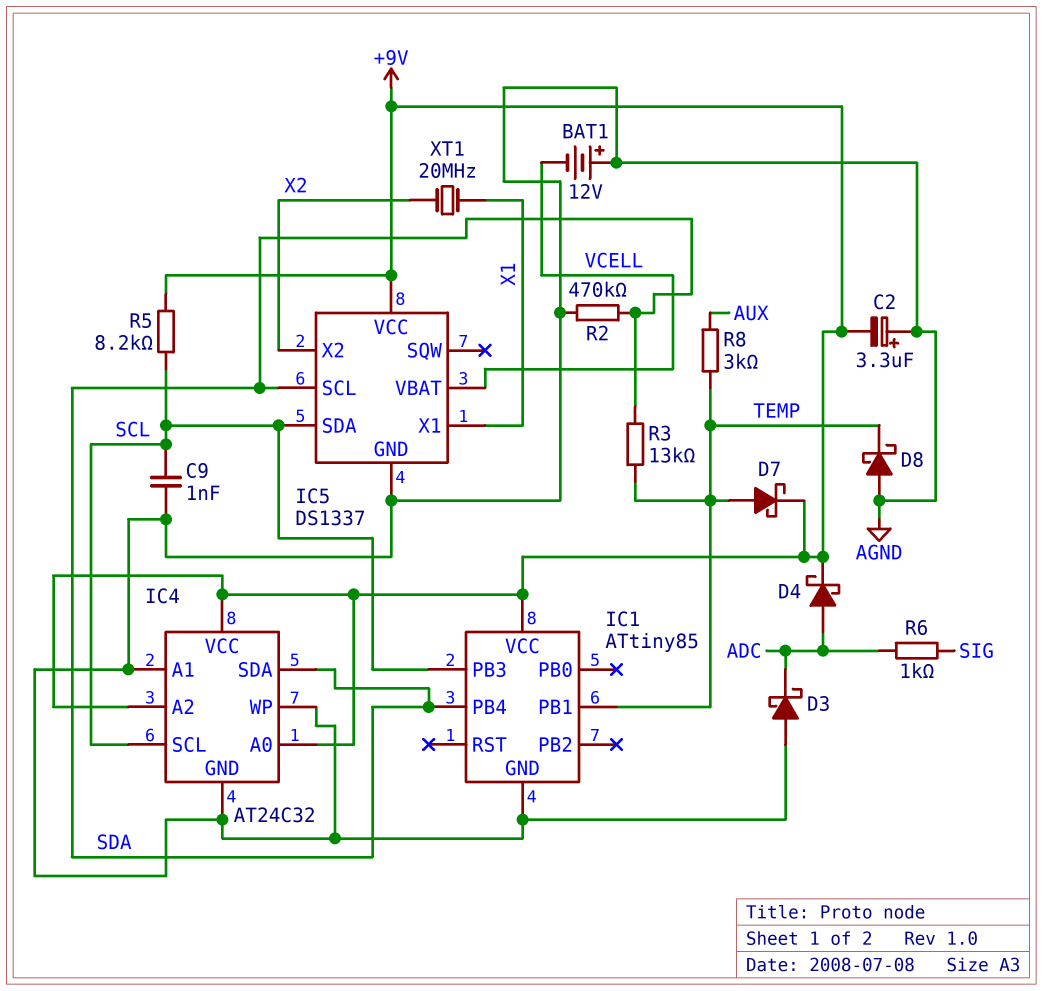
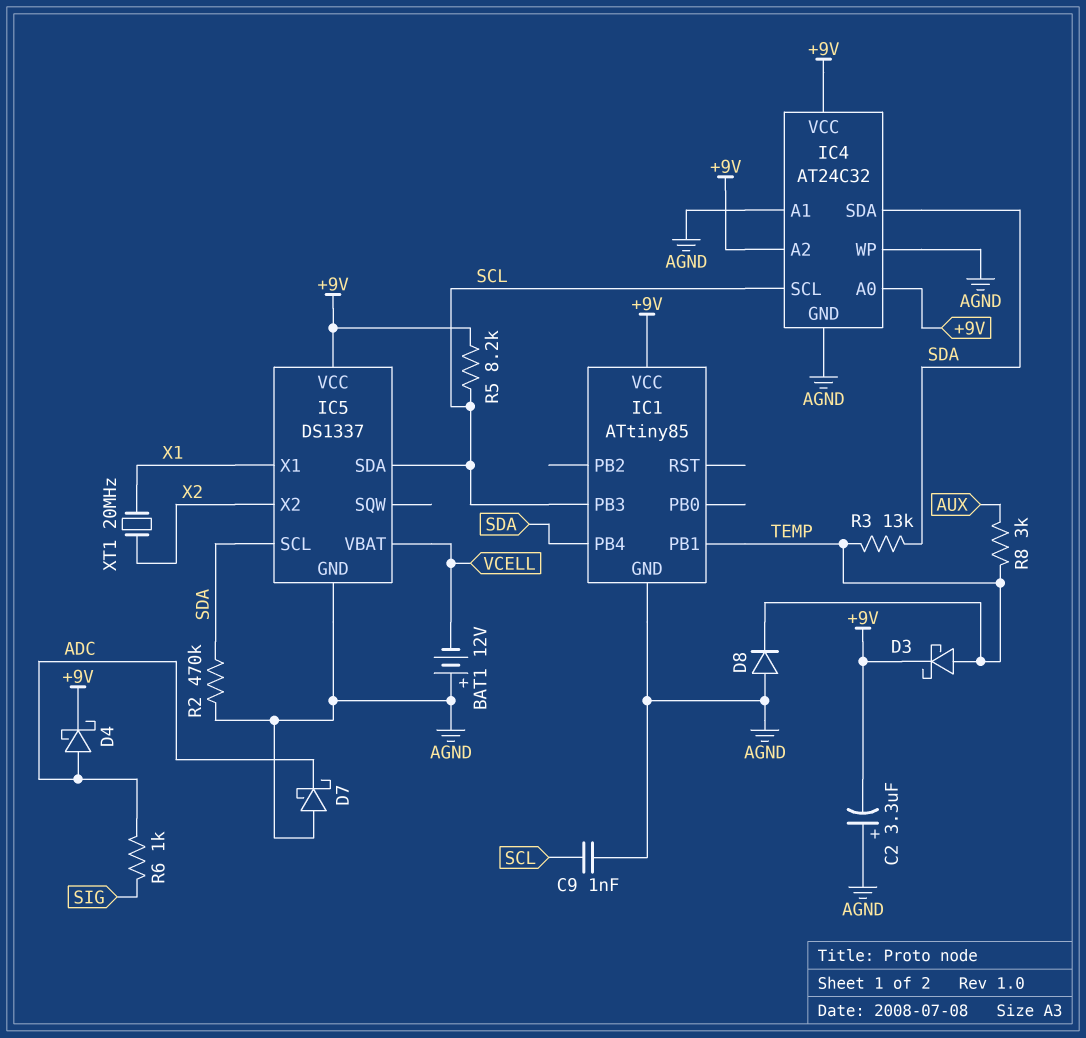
D3: schottky (A AGND, K ADC) -> schottky (A TEMP, K +9V)
D7: schottky (A TEMP, K +9V) -> schottky (A AGND, K ADC)
D8: schottky (A AGND, K TEMP) -> diode (A AGND, K TEMP)

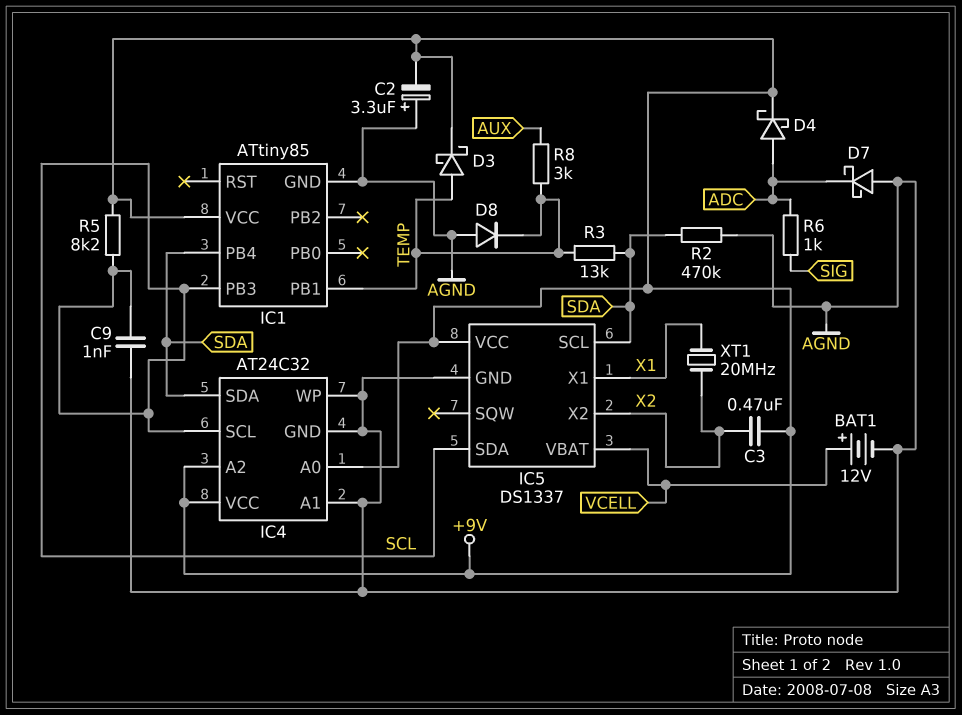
BAT1: 12V (plus AGND, minus VCELL) -> 12V (plus VCELL, minus AGND)
C3: none -> 470nF (+9V, X2)

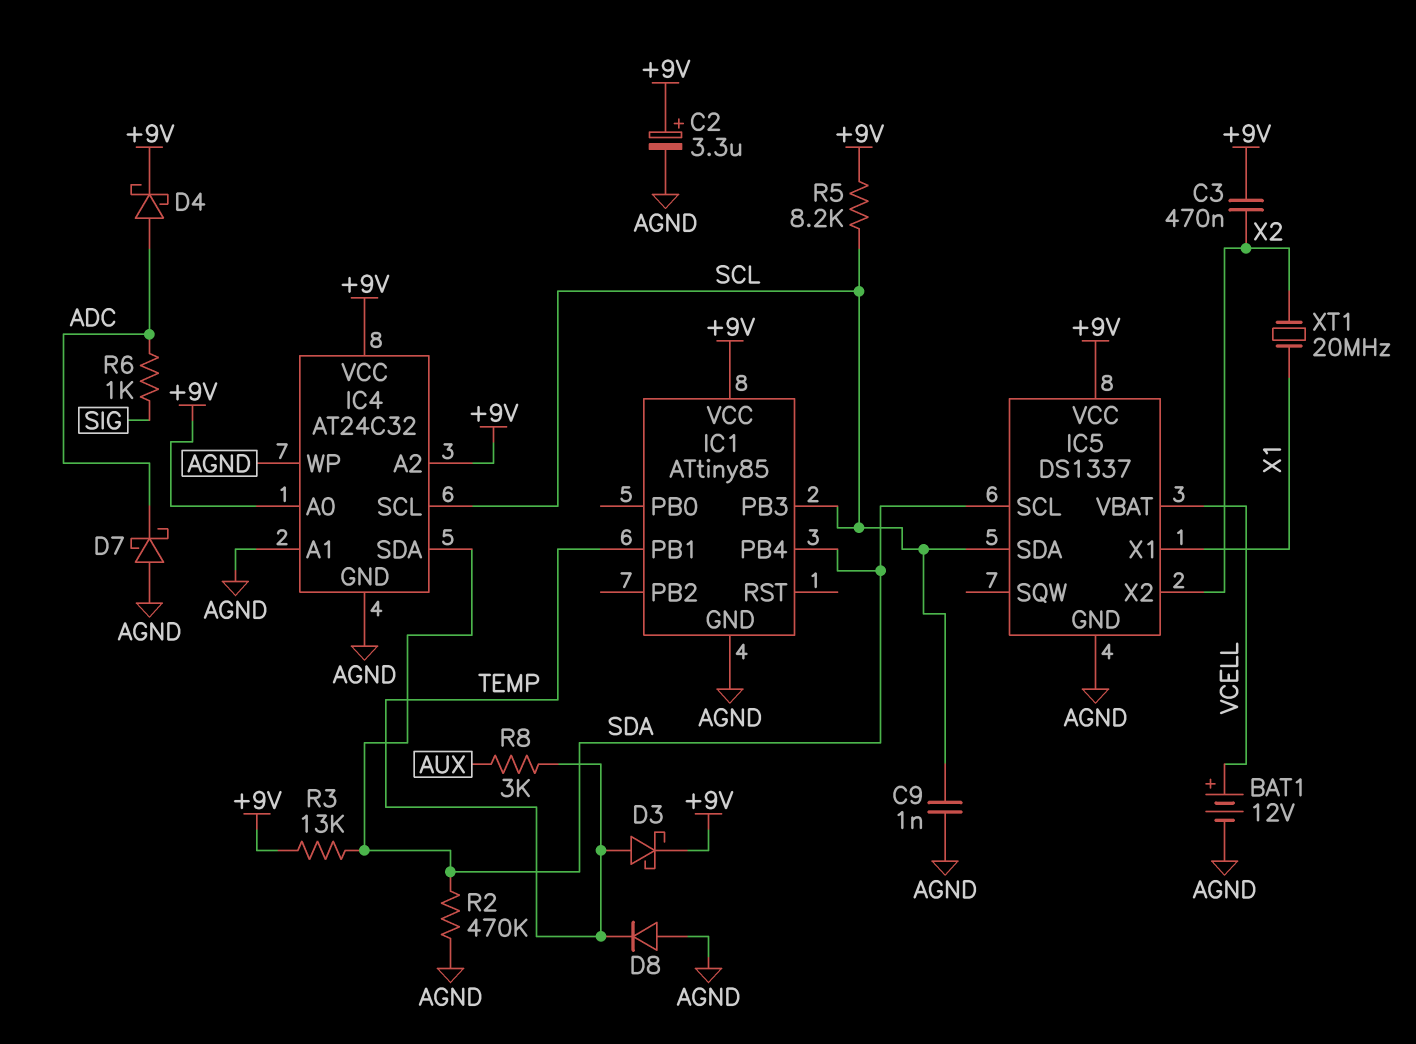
C2: 3.3uF (plus AGND, minus +9V) -> 3.3uF (plus +9V, minus AGND)
R3: 13k (SDA, TEMP) -> 13k (+9V, SDA)

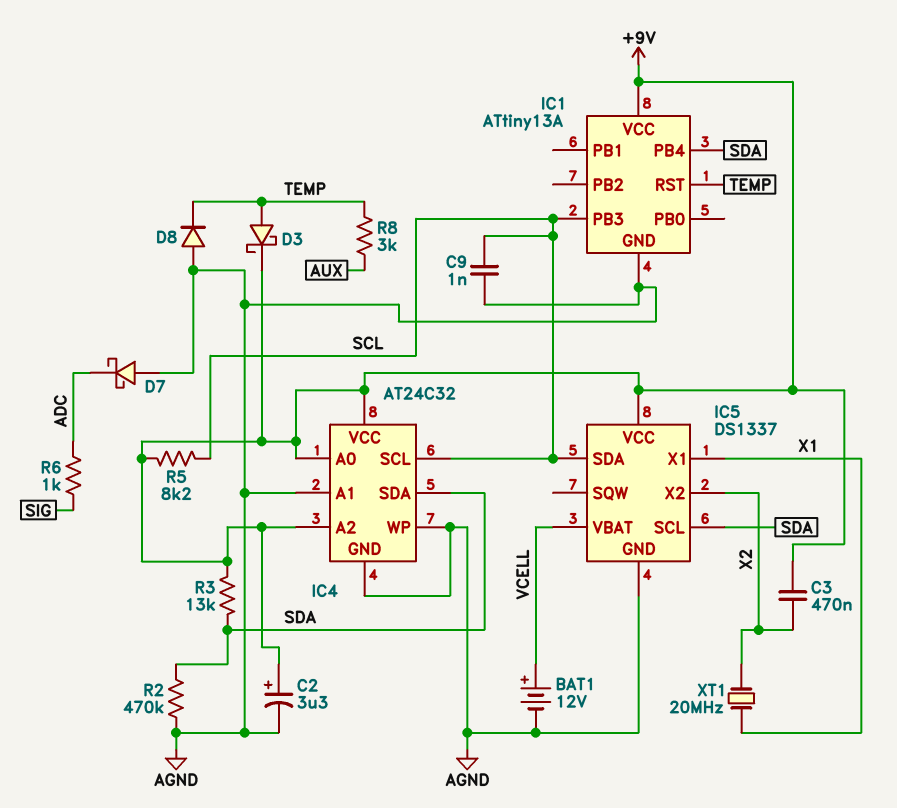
D4: schottky (A ADC, K +9V) -> none
IC1: ATtiny85 -> ATtiny13A
IC1 pin PB1: TEMP -> none
IC1 pin RST: none -> TEMP

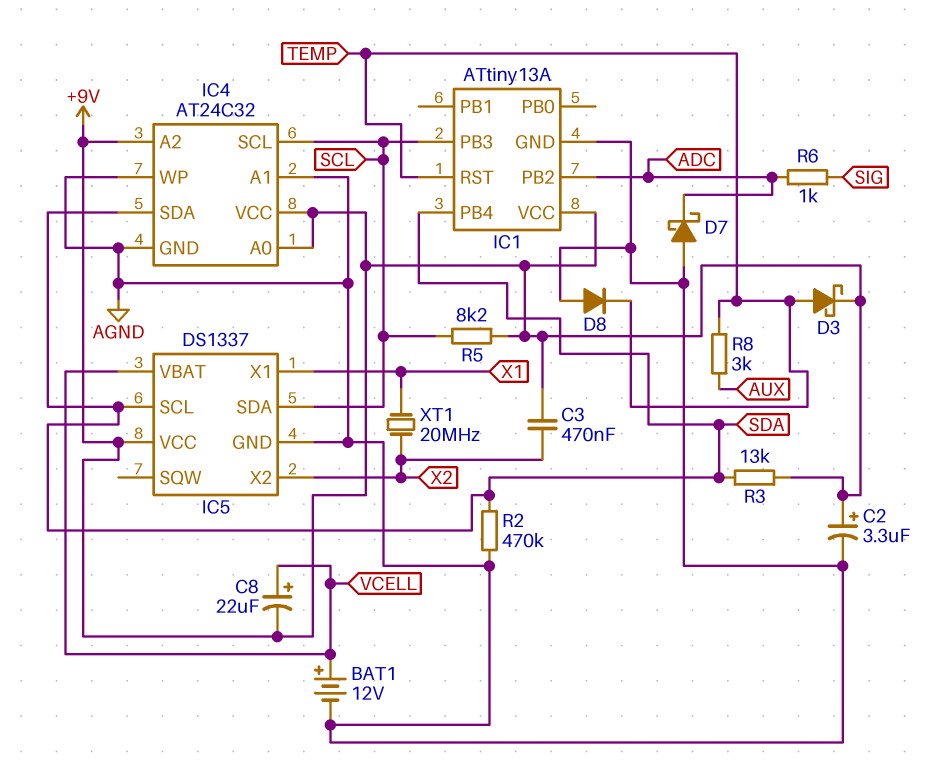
C8: none -> 22uF (plus VCELL, minus +9V)
C9: 1nF (AGND, SCL) -> none
IC1 pin PB2: none -> ADC

